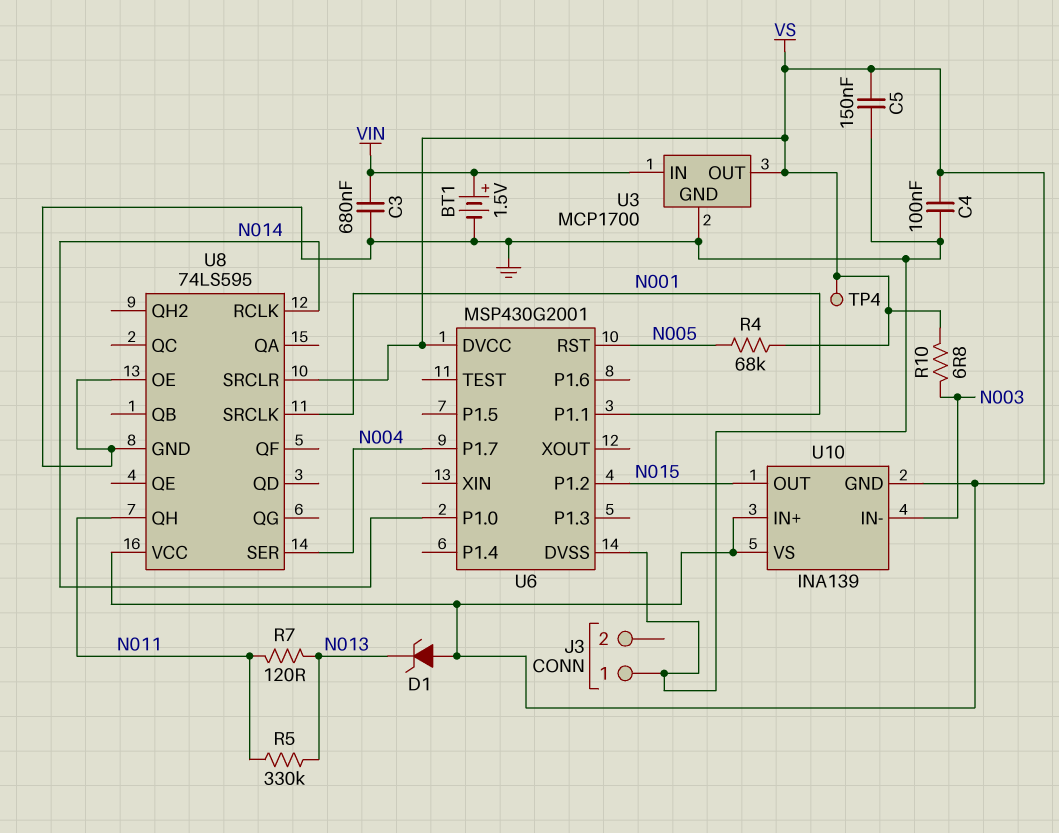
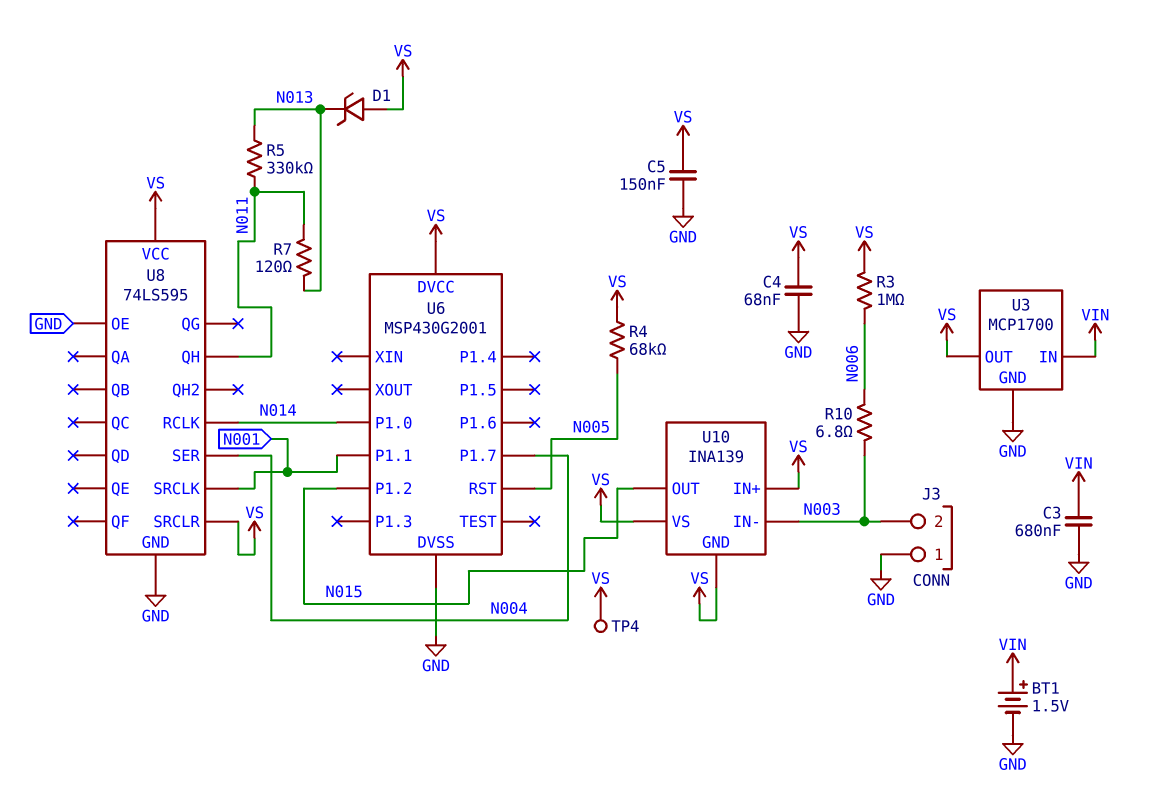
C4: 100nF (GND, VS) -> 68nF (GND, VS)
J3 pin 2: none -> N003
R3: none -> 1M (N006, VS)
R10: 6.8 (N003, VS) -> 6.8 (N003, N006)

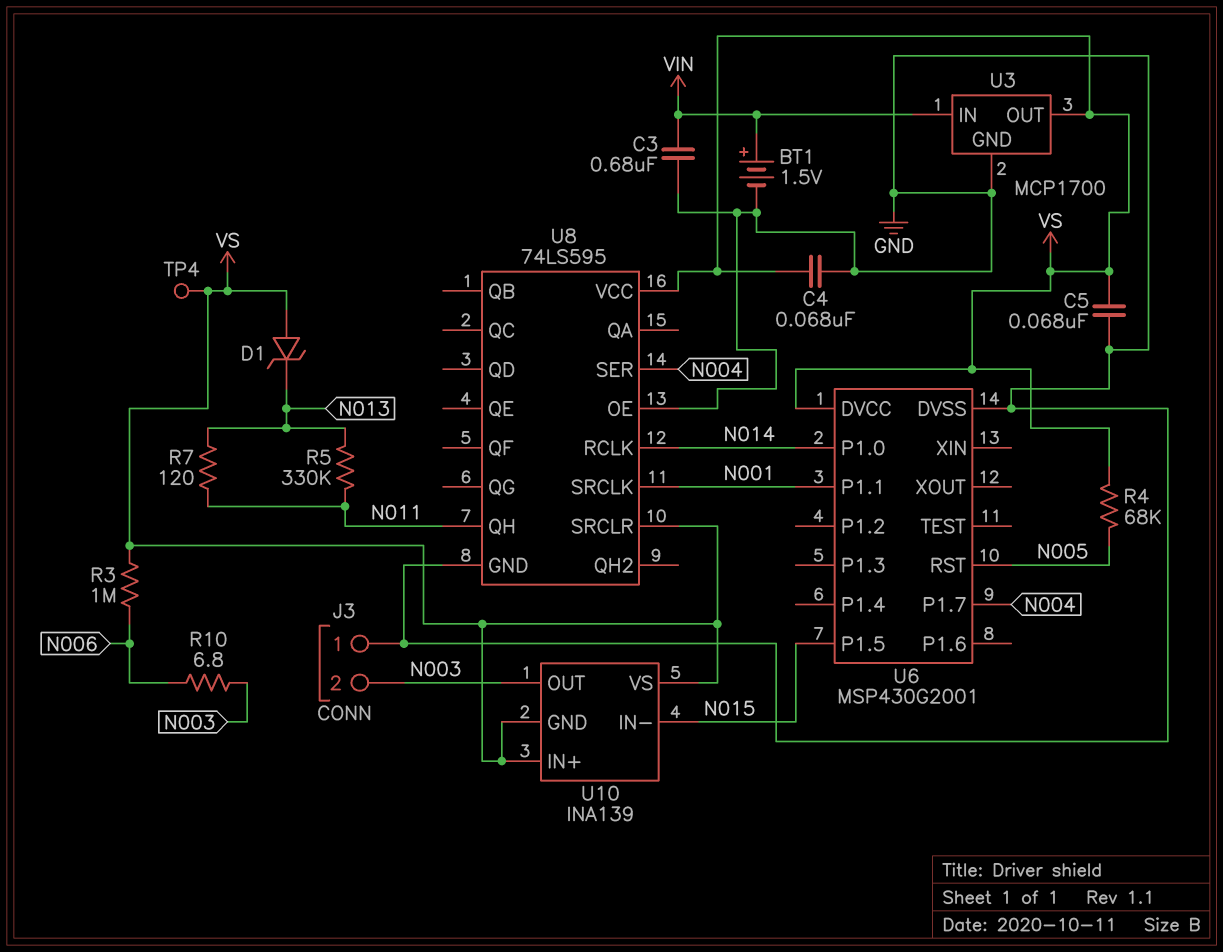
C5: 150nF (GND, VS) -> 68nF (GND, VS)
U6 pin P1.2: N015 -> none
U6 pin P1.5: none -> N015
U10 pin IN-: N003 -> N015
U10 pin OUT: N015 -> N003

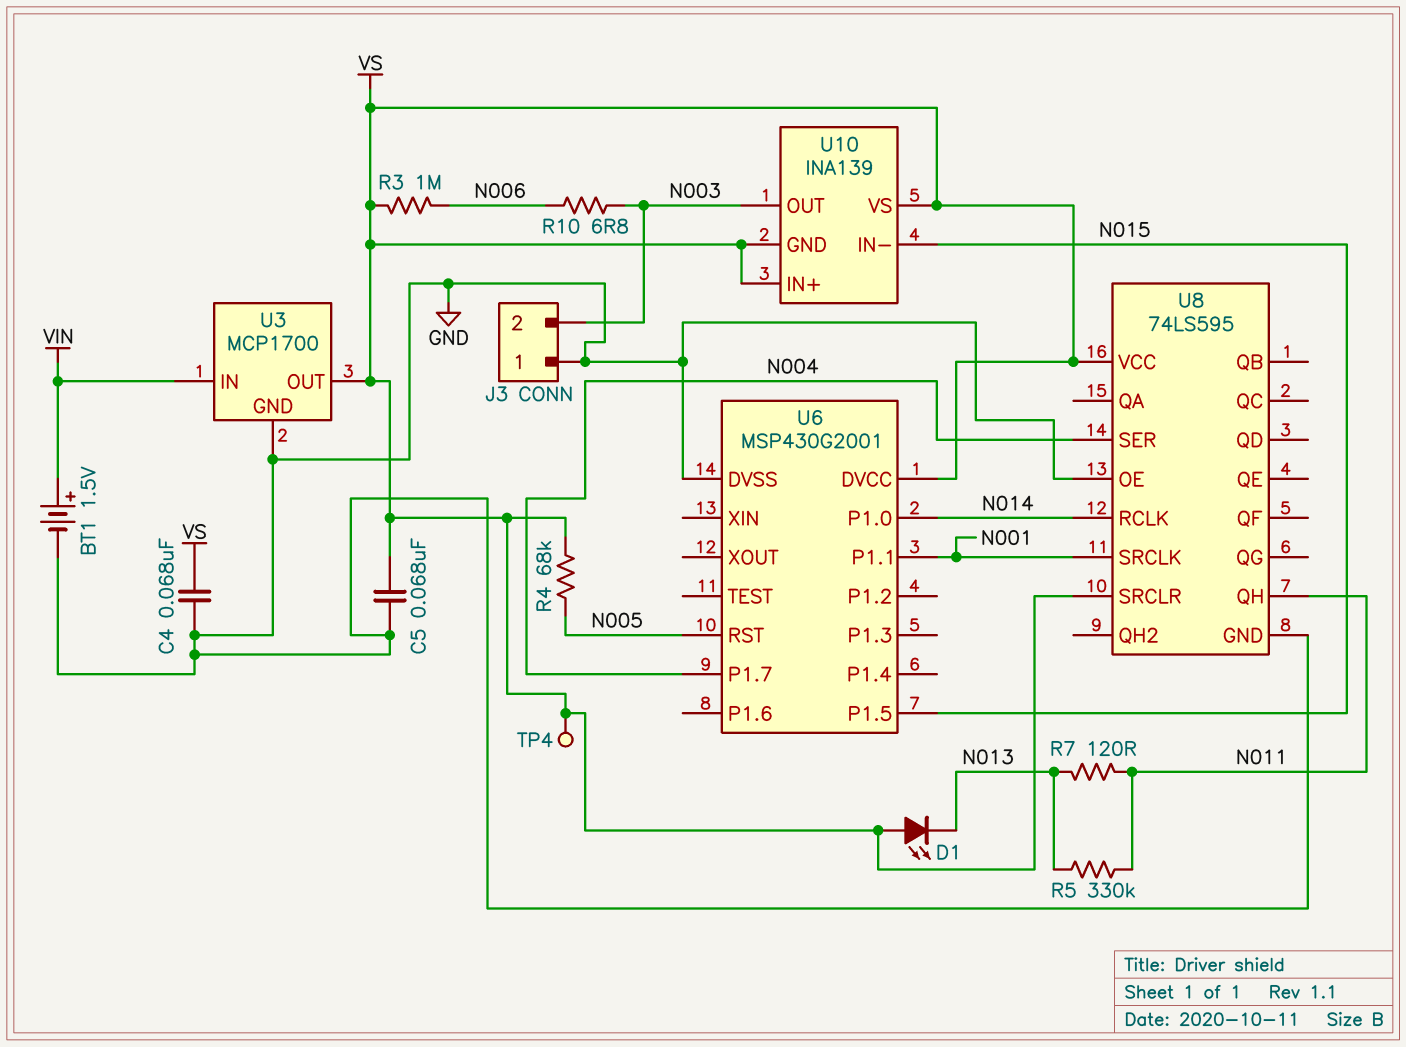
C3: 680nF (GND, VIN) -> none
D1: zener (A VS, K N013) -> LED (A VS, K N013)

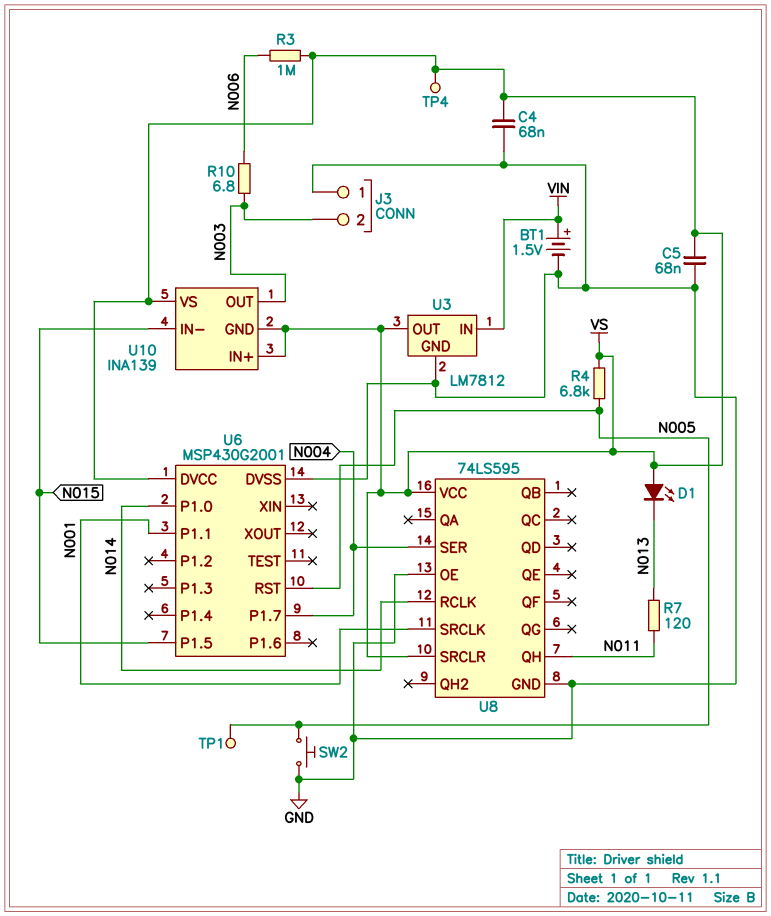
R4: 68k (N005, VS) -> 6.8k (N005, VS)
R5: 330k (N011, N013) -> none
SW2: none -> button (GND, N005)
TP1: none -> test point (N005)
U3: MCP1700 -> LM7812

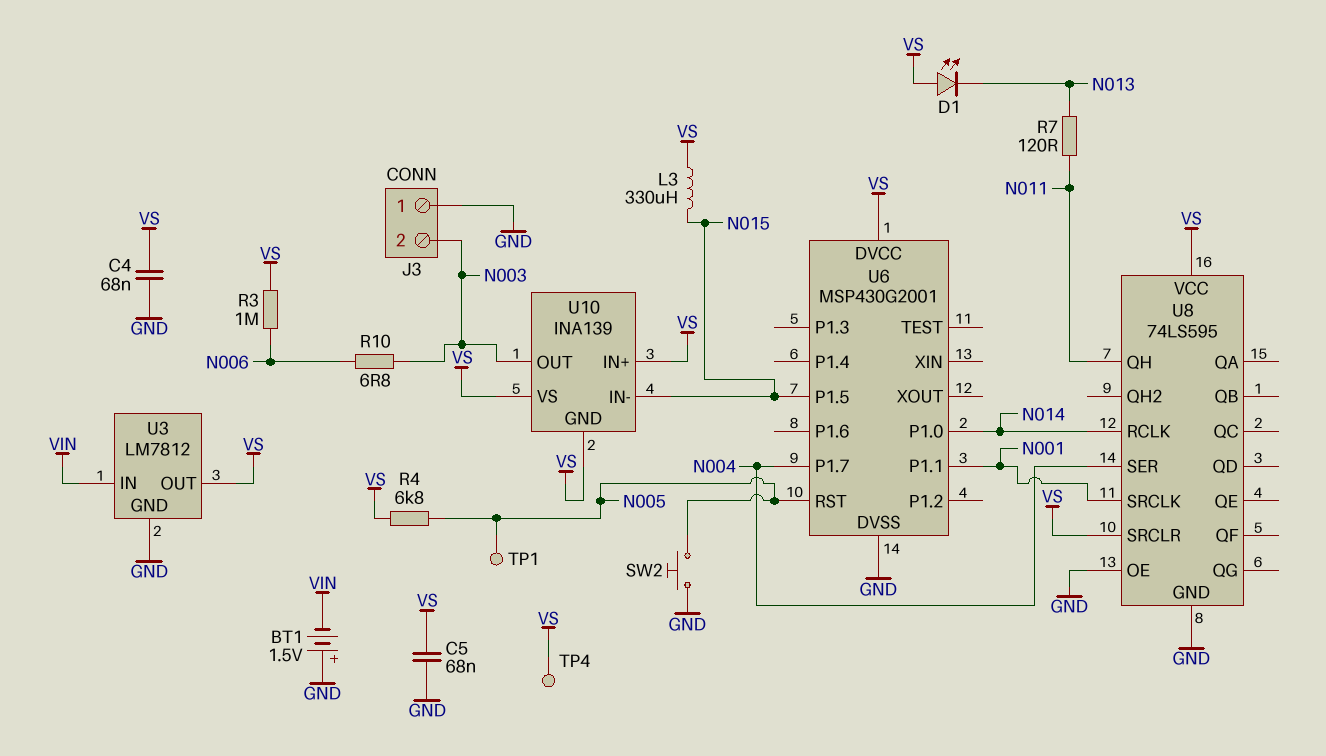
BT1: 1.5V (plus VIN, minus GND) -> 1.5V (plus GND, minus VIN)
L3: none -> 330uH (N015, VS)

